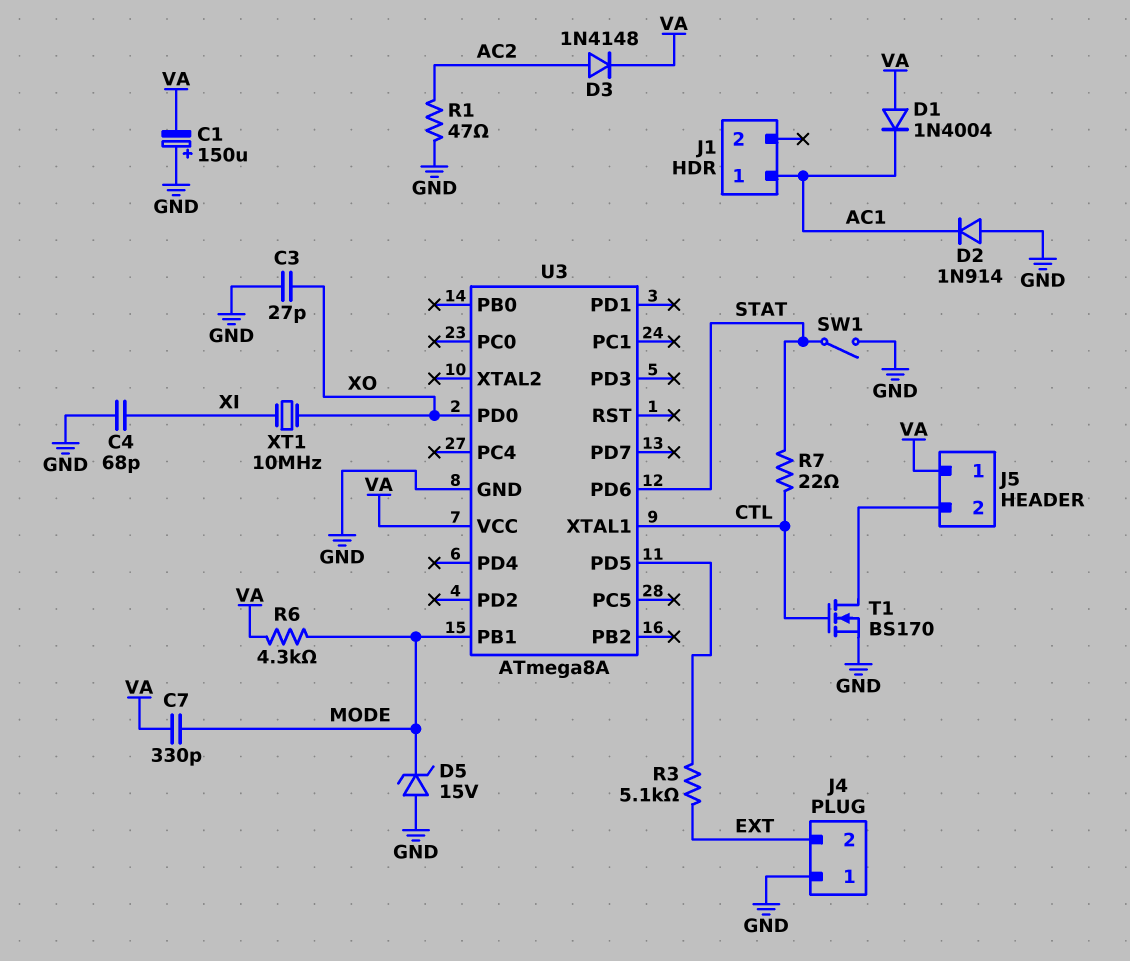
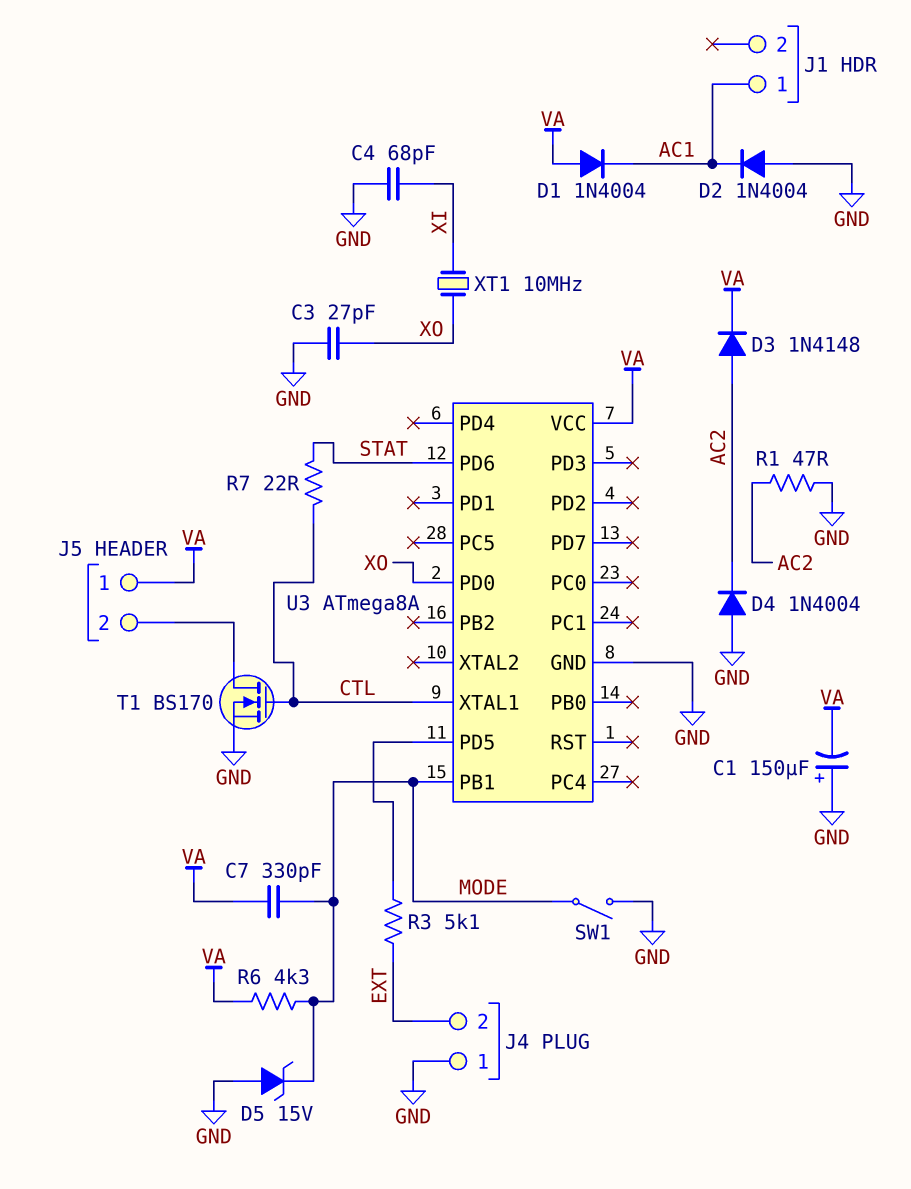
D2: diode 1N914 (A GND, K AC1) -> diode 1N4004 (A GND, K AC1)
D4: none -> diode 1N4004 (A GND, K AC2)
SW1: switch (GND, STAT) -> switch (GND, MODE)

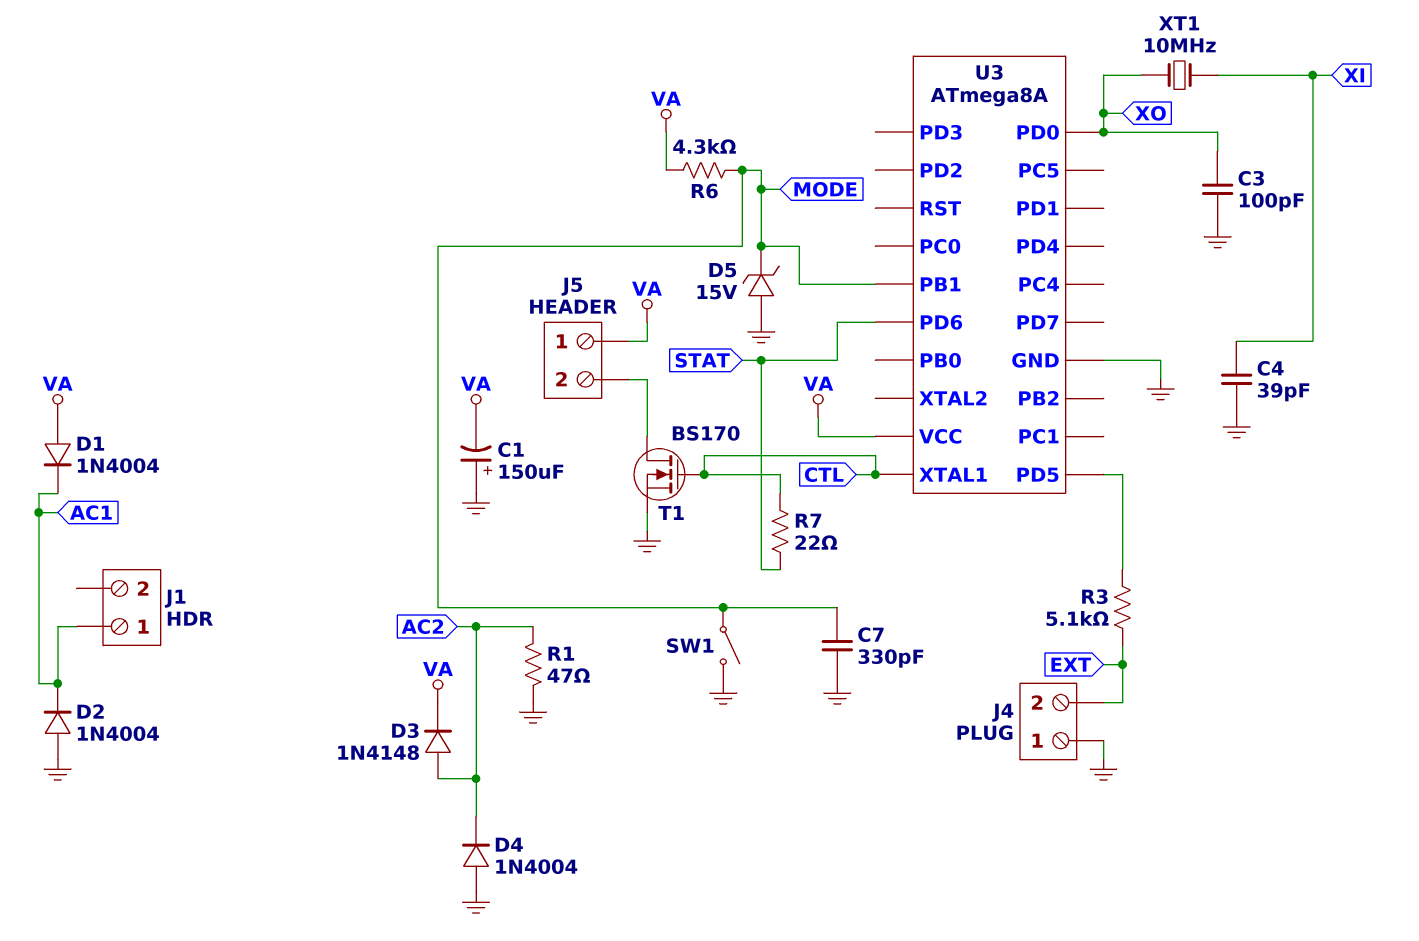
C3: 27pF (GND, XO) -> 100pF (GND, XO)
C4: 68pF (GND, XI) -> 39pF (GND, XI)
C7: 330pF (MODE, VA) -> 330pF (GND, MODE)

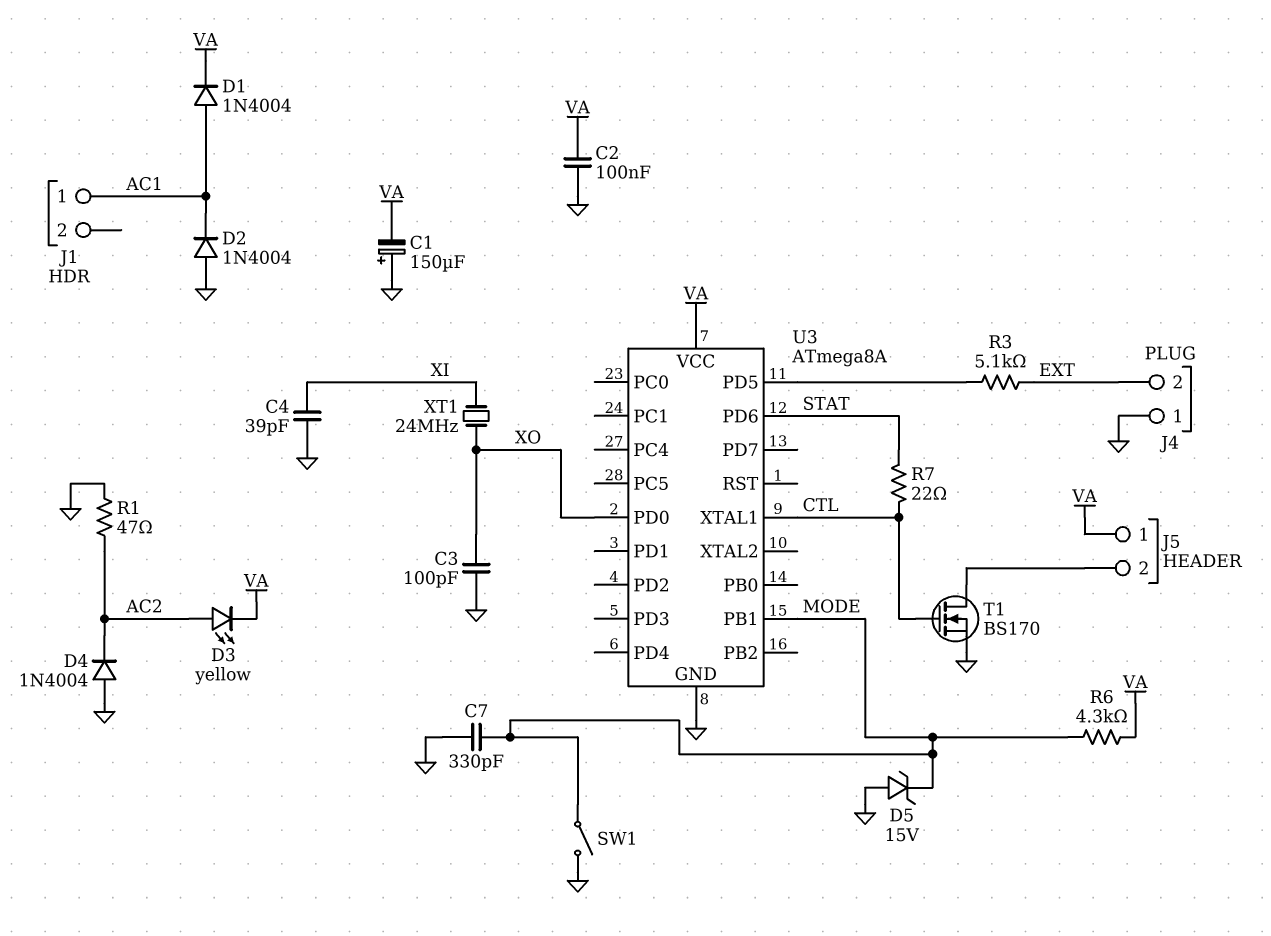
C2: none -> 100nF (GND, VA)
D1: diode 1N4004 (A VA, K AC1) -> diode 1N4004 (A AC1, K VA)
D3: diode 1N4148 (A AC2, K VA) -> LED yellow (A AC2, K VA)
XT1: 10MHz (XI, XO) -> 24MHz (XI, XO)

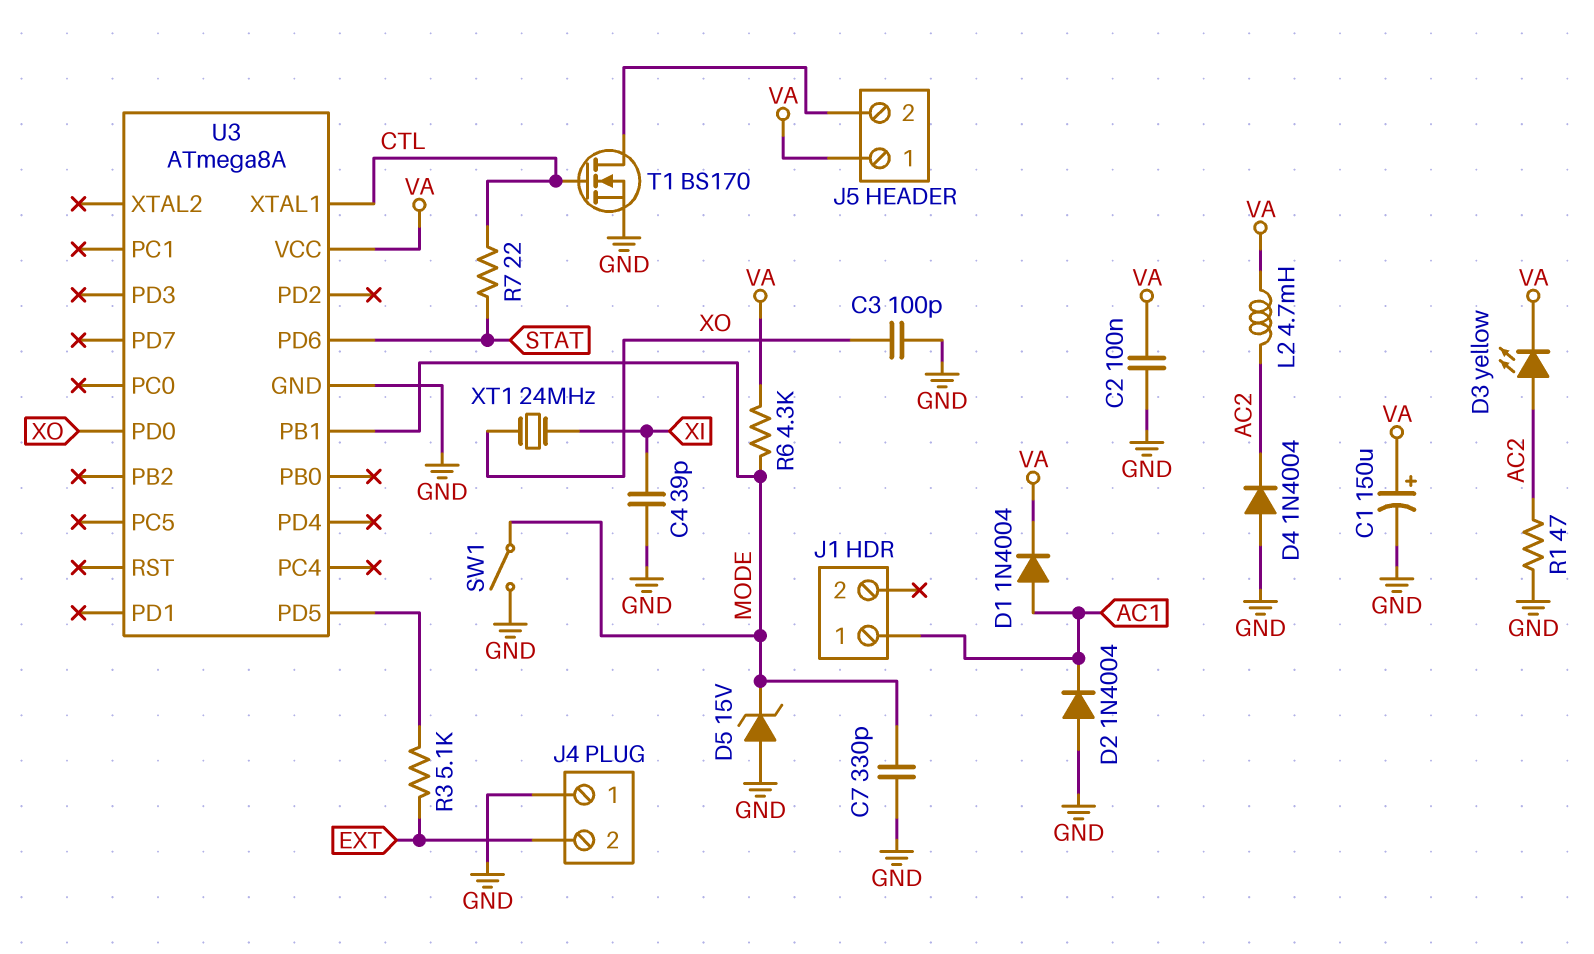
C1: 150uF (plus GND, minus VA) -> 150uF (plus VA, minus GND)
L2: none -> 4.7mH (AC2, VA)

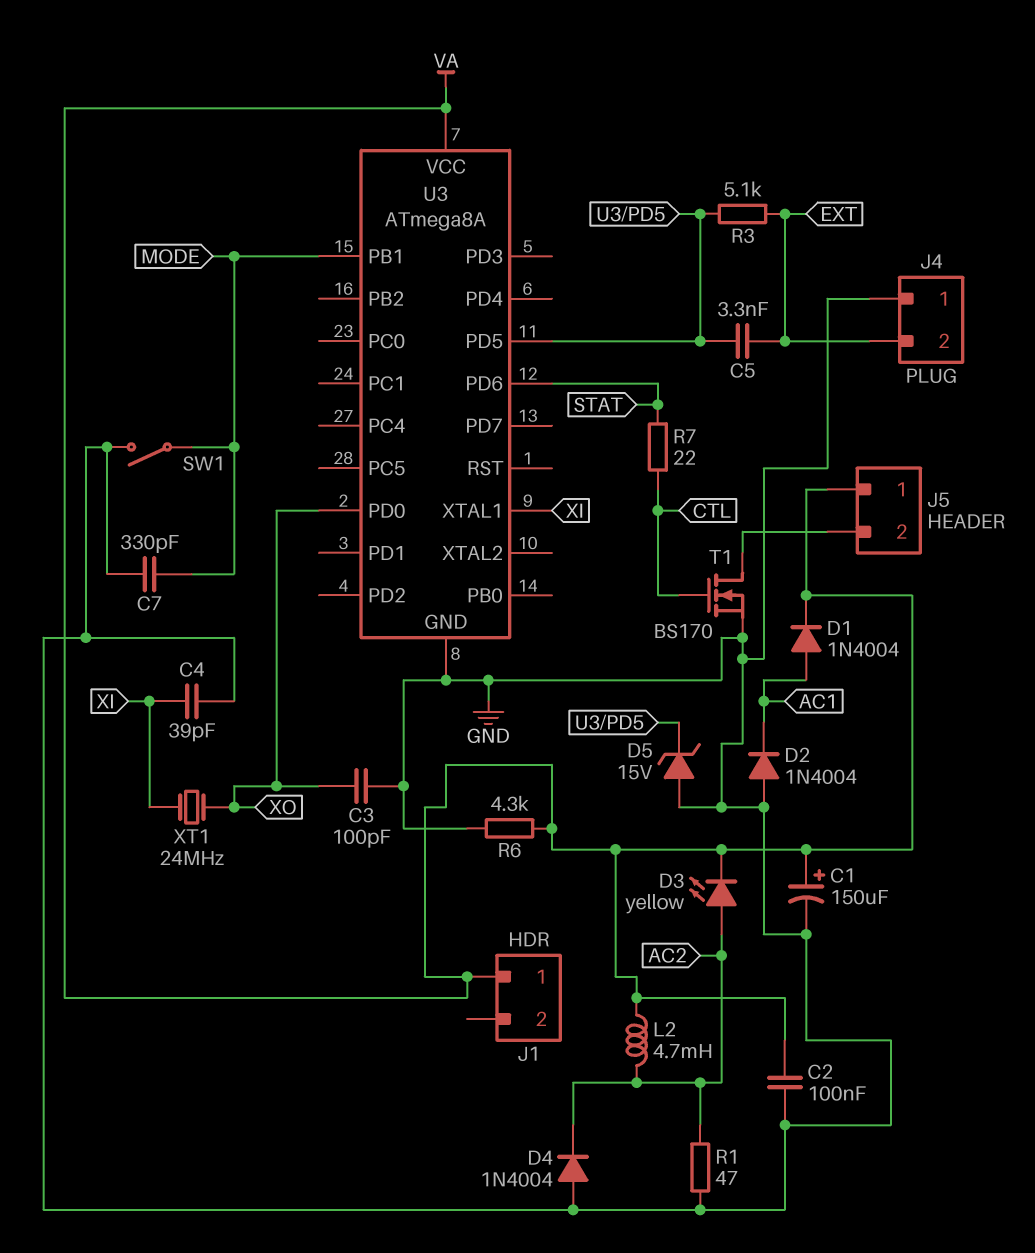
C5: none -> 3.3nF (EXT, U3/PD5)
D5: zener 15V (A GND, K MODE) -> zener 15V (A GND, K U3/PD5)
J1 pin 1: AC1 -> VA
R6: 4.3k (MODE, VA) -> 4.3k (GND, VA)
U3 pin XTAL1: CTL -> XI

